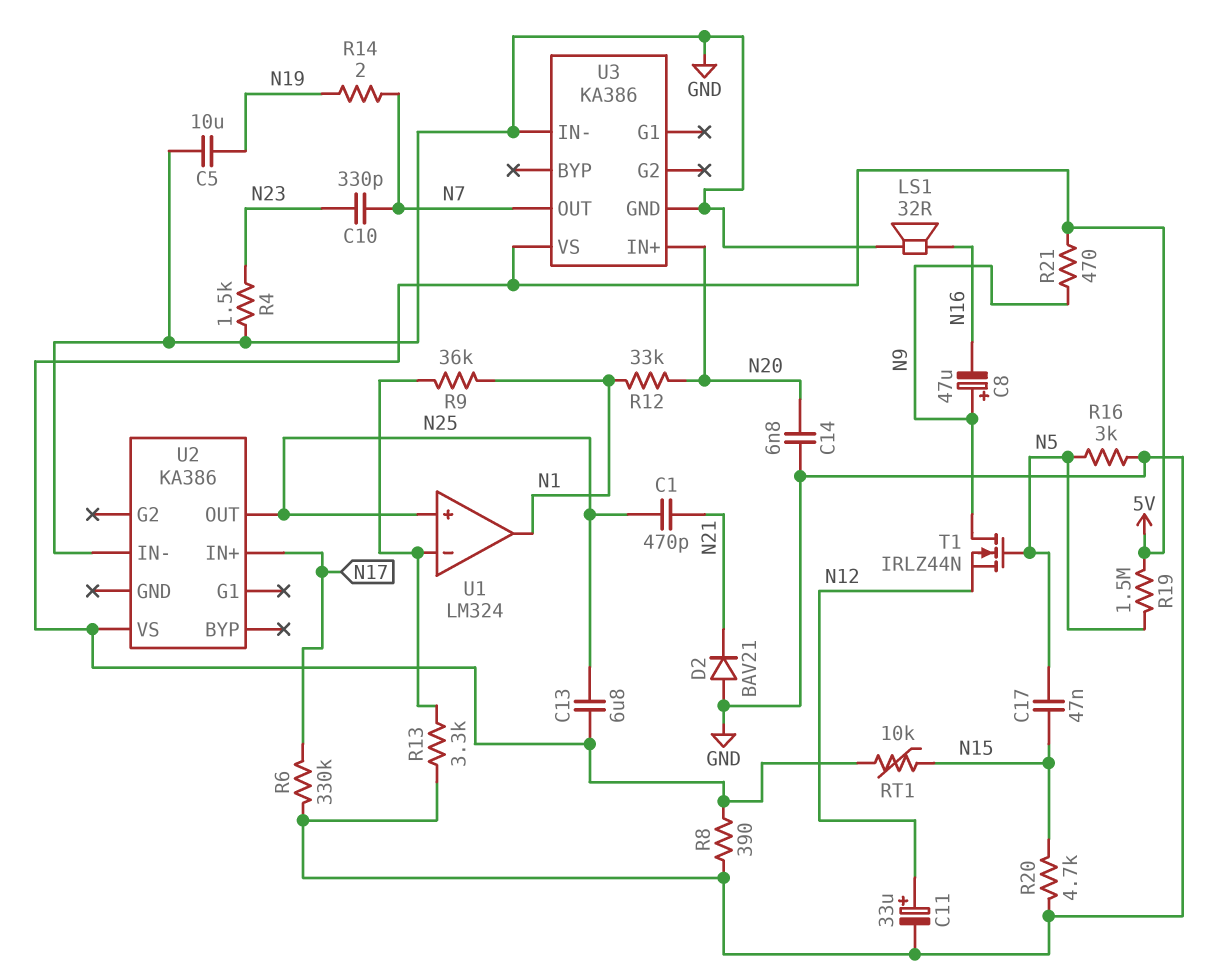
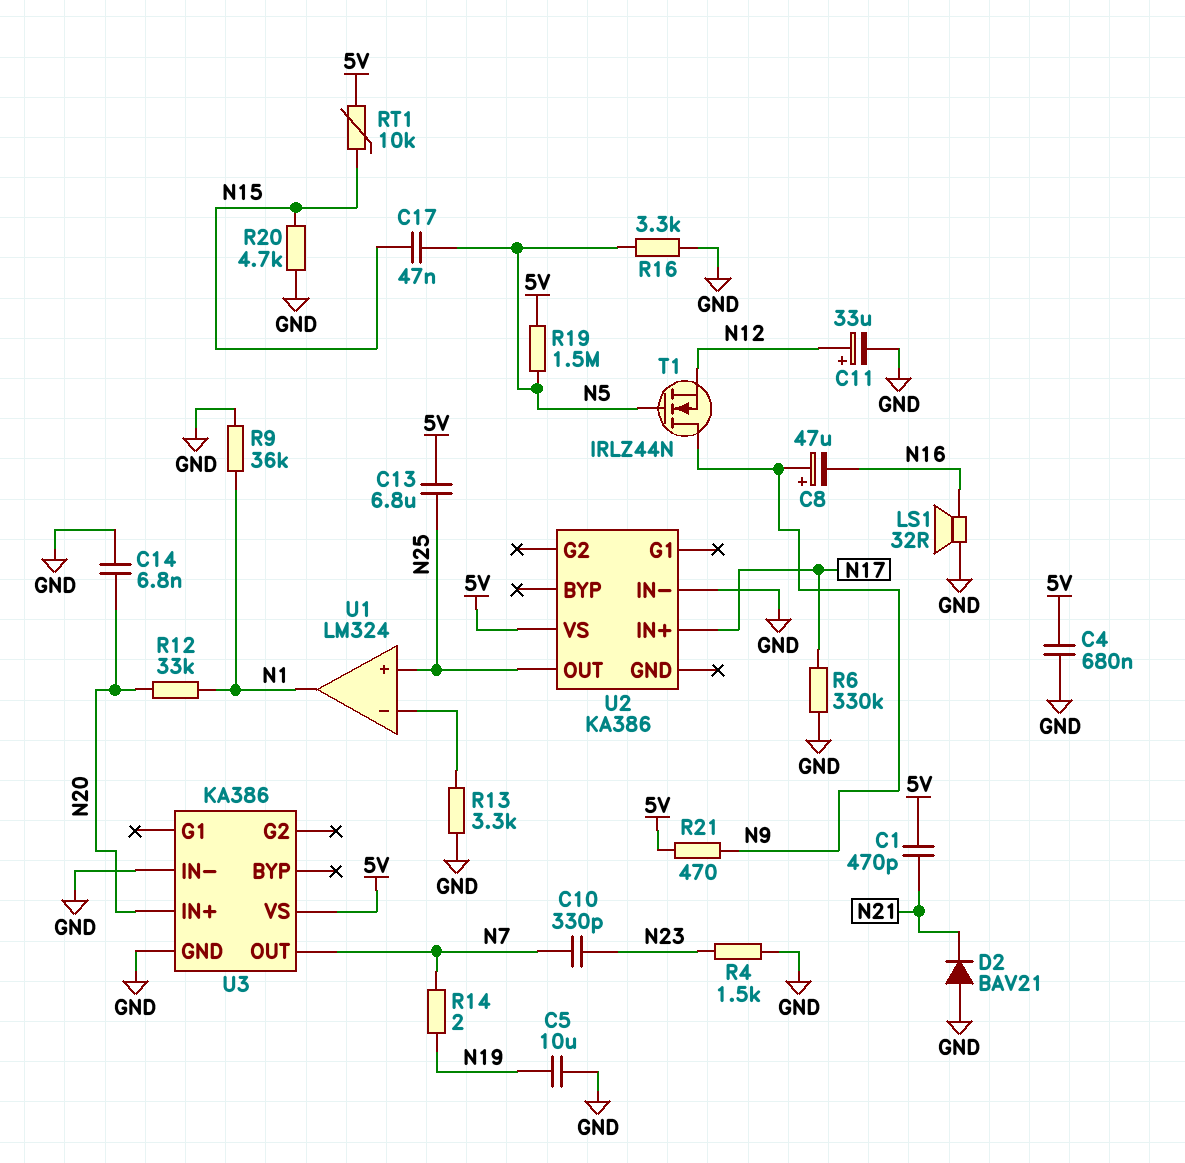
C1: 470pF (N21, N25) -> 470pF (5V, N21)
C4: none -> 680nF (5V, GND)
R8: 390 (5V, GND) -> none
R9: 36k (N1, U1/in-) -> 36k (GND, N1)
R16: 3k (GND, N5) -> 3.3k (GND, N5)

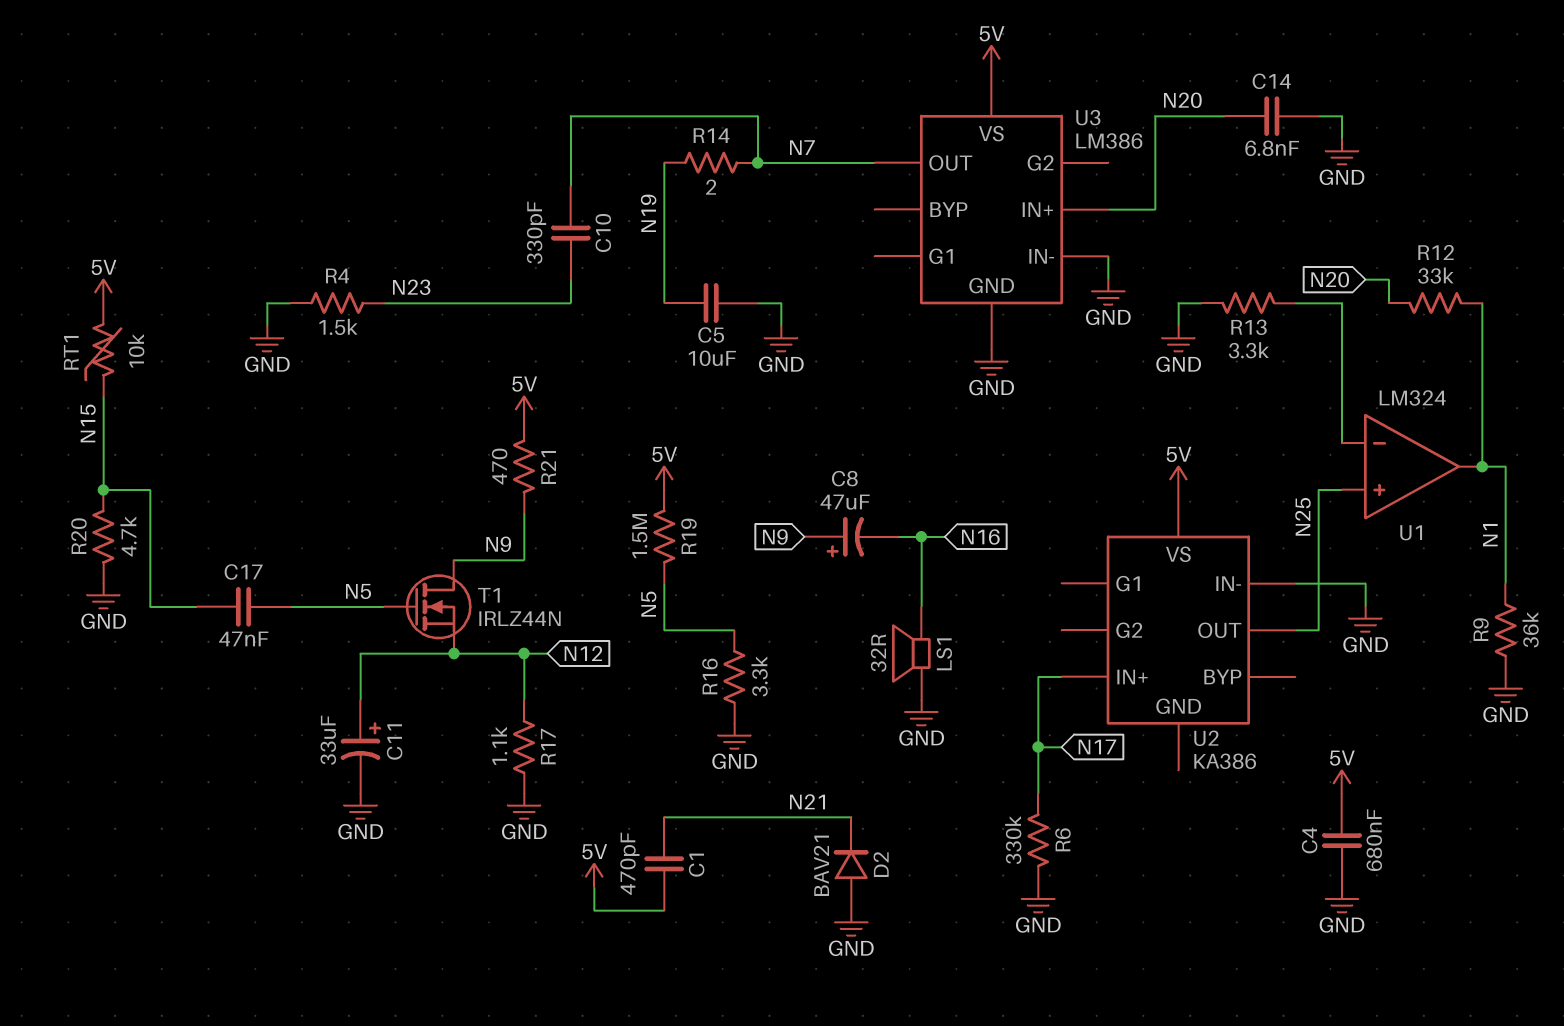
C13: 6.8uF (5V, N25) -> none
R17: none -> 1.1k (GND, N12)
U3: KA386 -> LM386

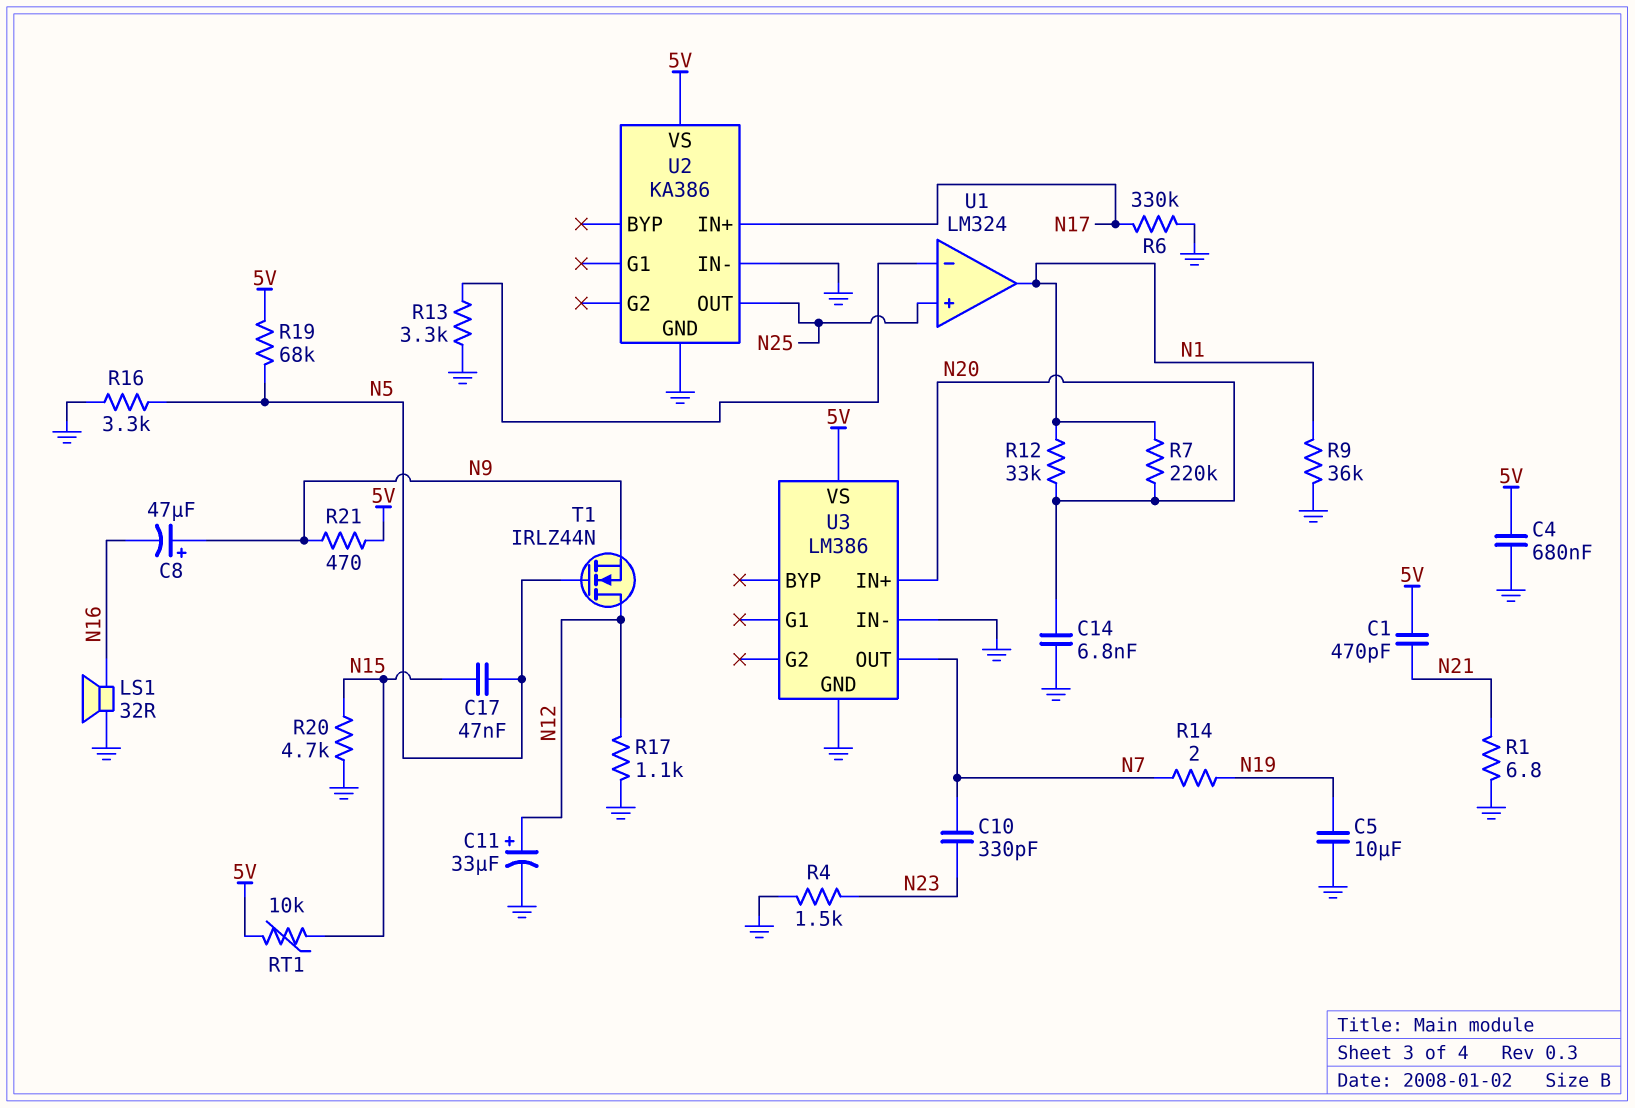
D2: diode BAV21 (A GND, K N21) -> none
R1: none -> 6.8 (GND, N21)
R7: none -> 220k (N1, N20)
R19: 1.5M (5V, N5) -> 68k (5V, N5)
T1: NMOS IRLZ44N (G N5, D N9, S N12) -> NMOS IRLZ44N (G N5, D N12, S N9)
U2 pin GND: none -> GND

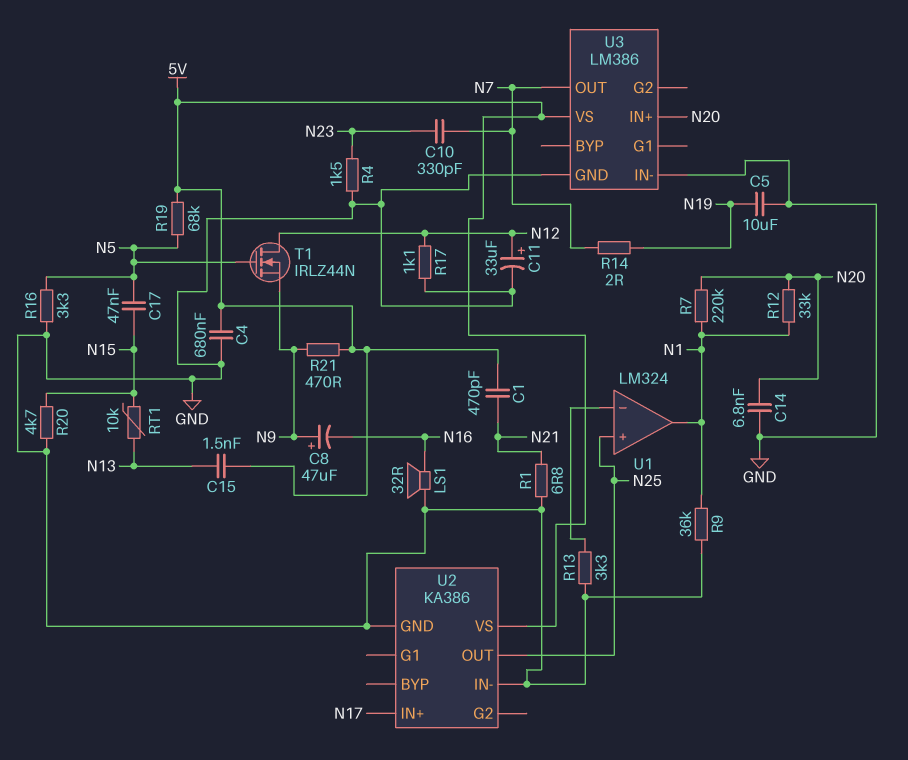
C15: none -> 1.5nF (5V, N13)
R6: 330k (GND, N17) -> none
RT1: 10k (5V, N15) -> 10k (N13, N15)

